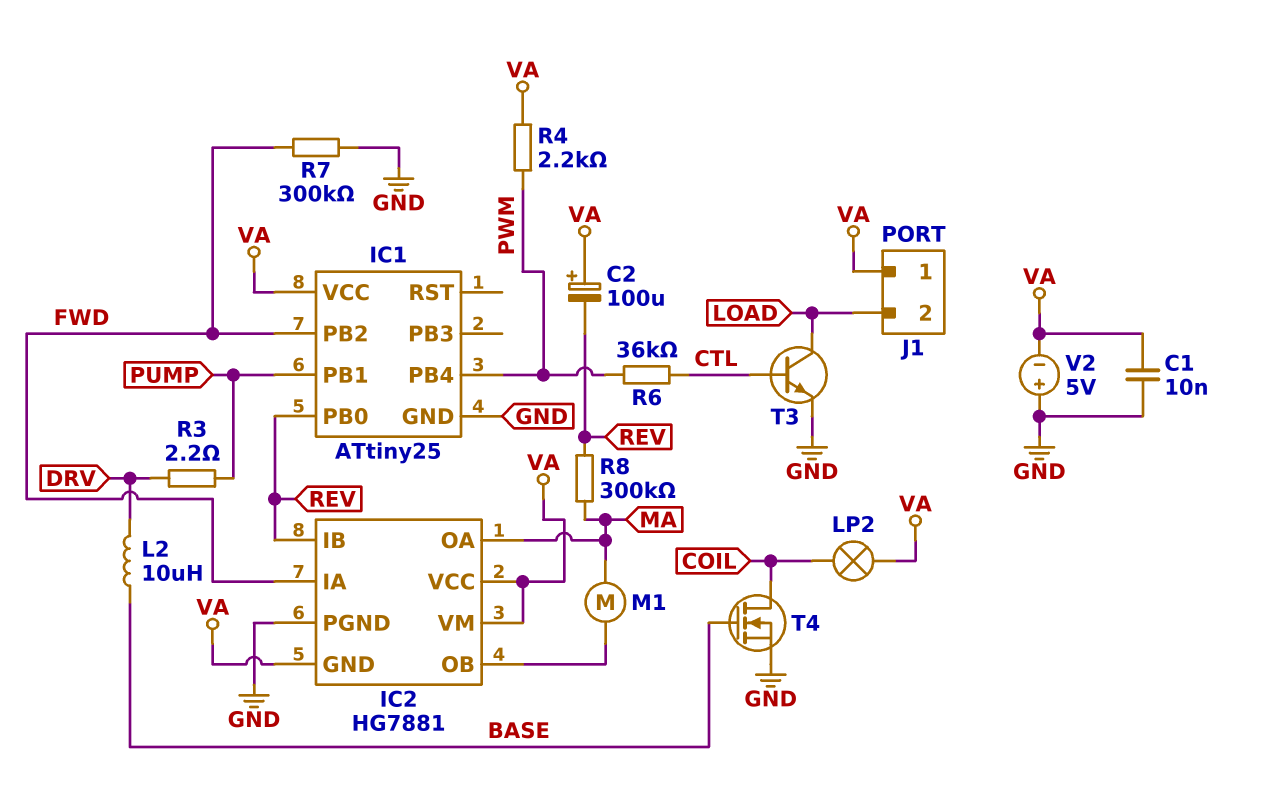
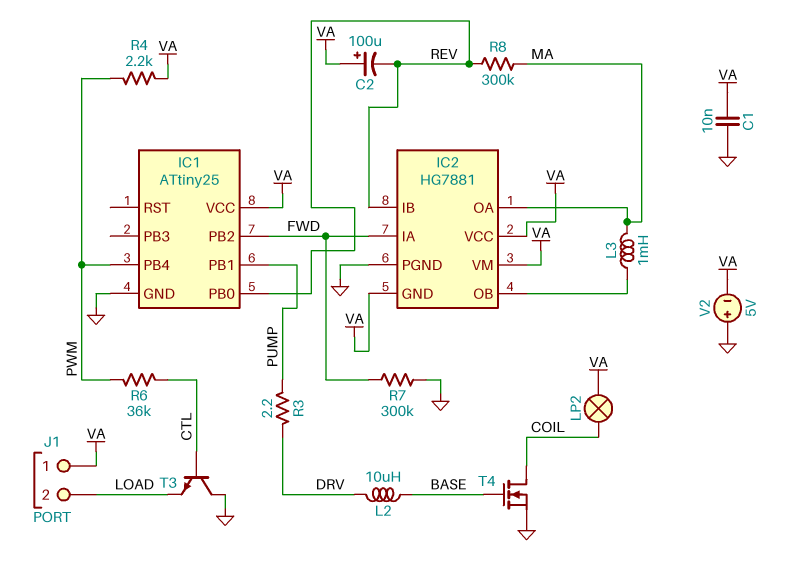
L3: none -> 1mH (IC2/OB, MA)
M1: motor (IC2/OB, MA) -> none
T3: NPN (B CTL, C LOAD, E GND) -> NPN (B CTL, C GND, E LOAD)

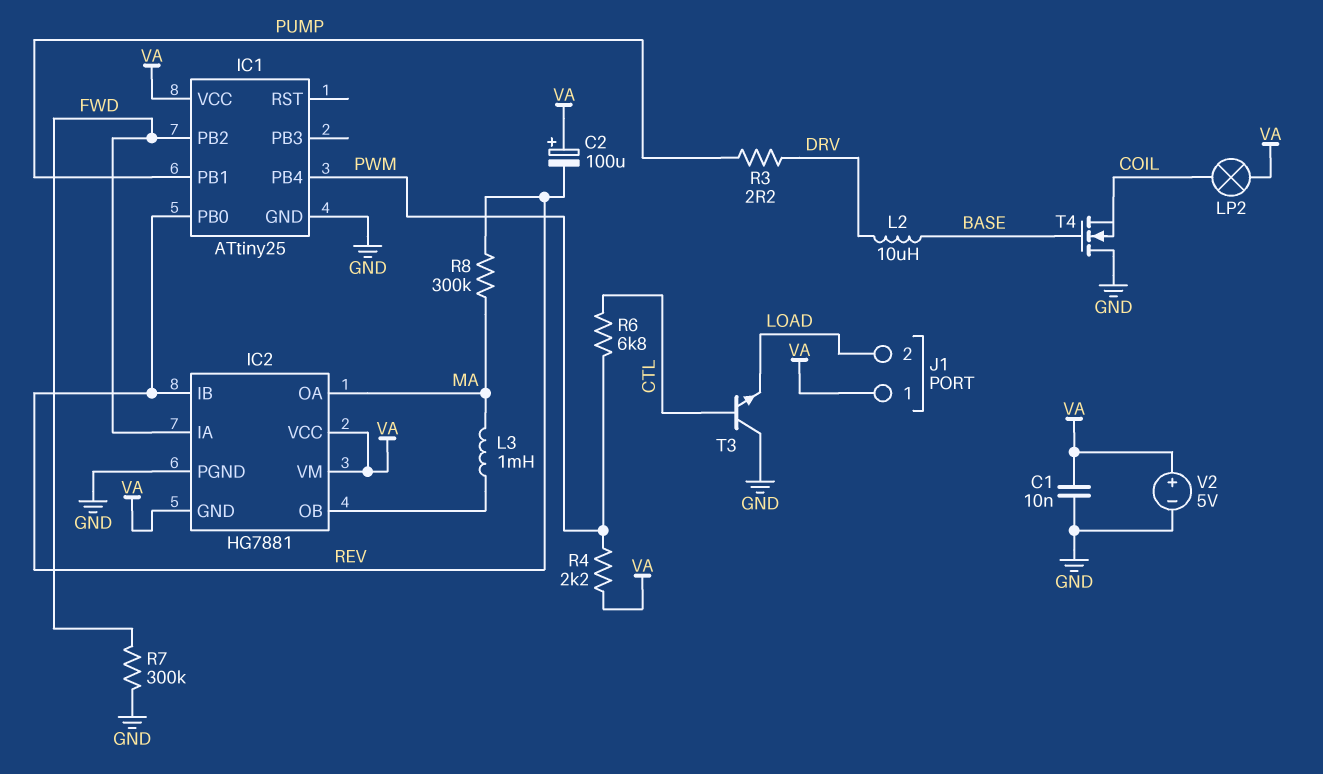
R6: 36k (CTL, PWM) -> 6.8k (CTL, PWM)
T4: NMOS (G BASE, D COIL, S GND) -> NMOS (G BASE, D GND, S COIL)
V2: 5V (plus GND, minus VA) -> 5V (plus VA, minus GND)

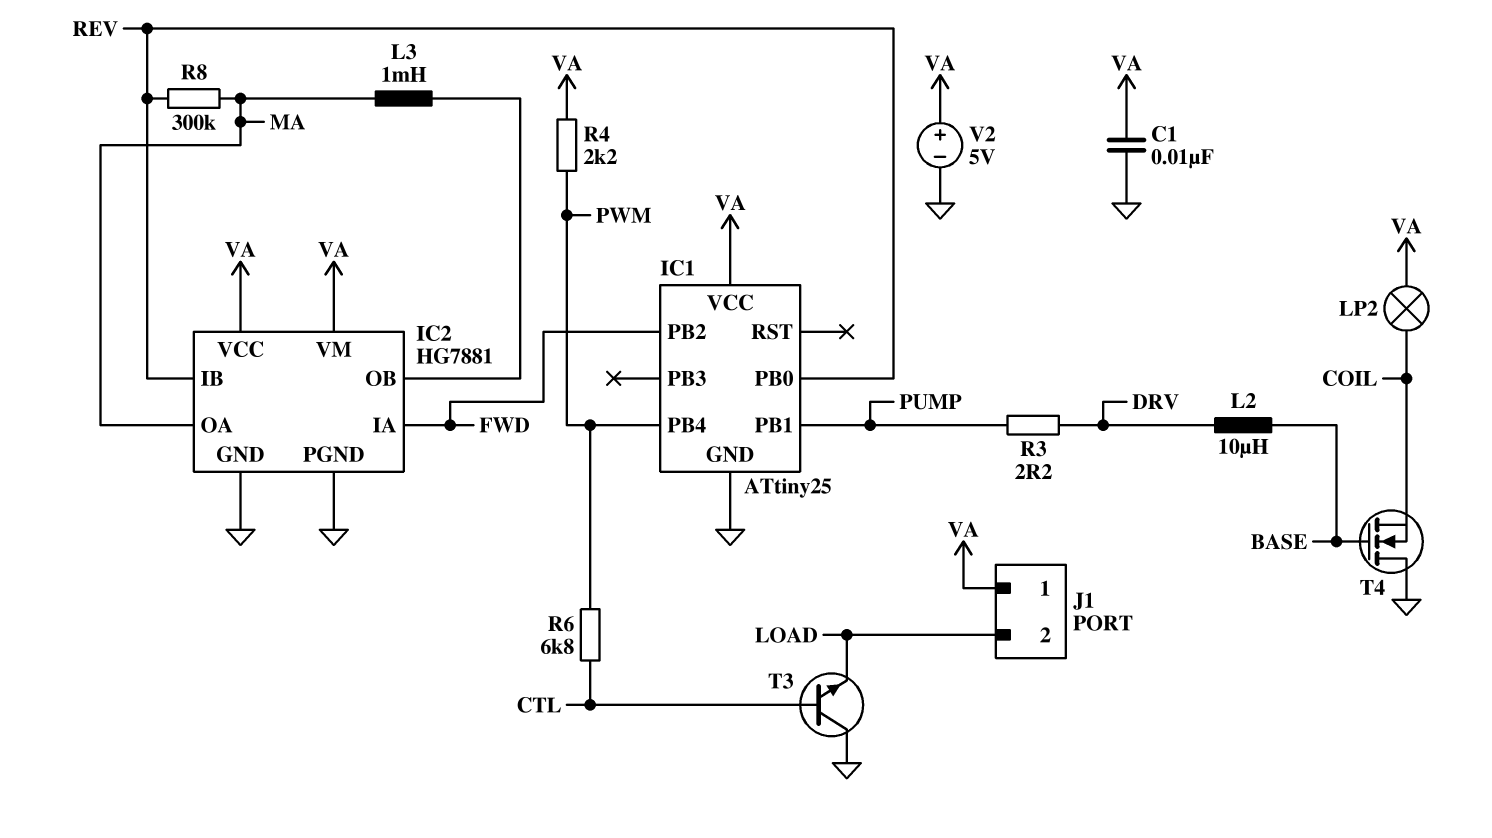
C2: 100uF (plus VA, minus REV) -> none
IC2 pin GND: VA -> GND
R7: 300k (FWD, GND) -> none

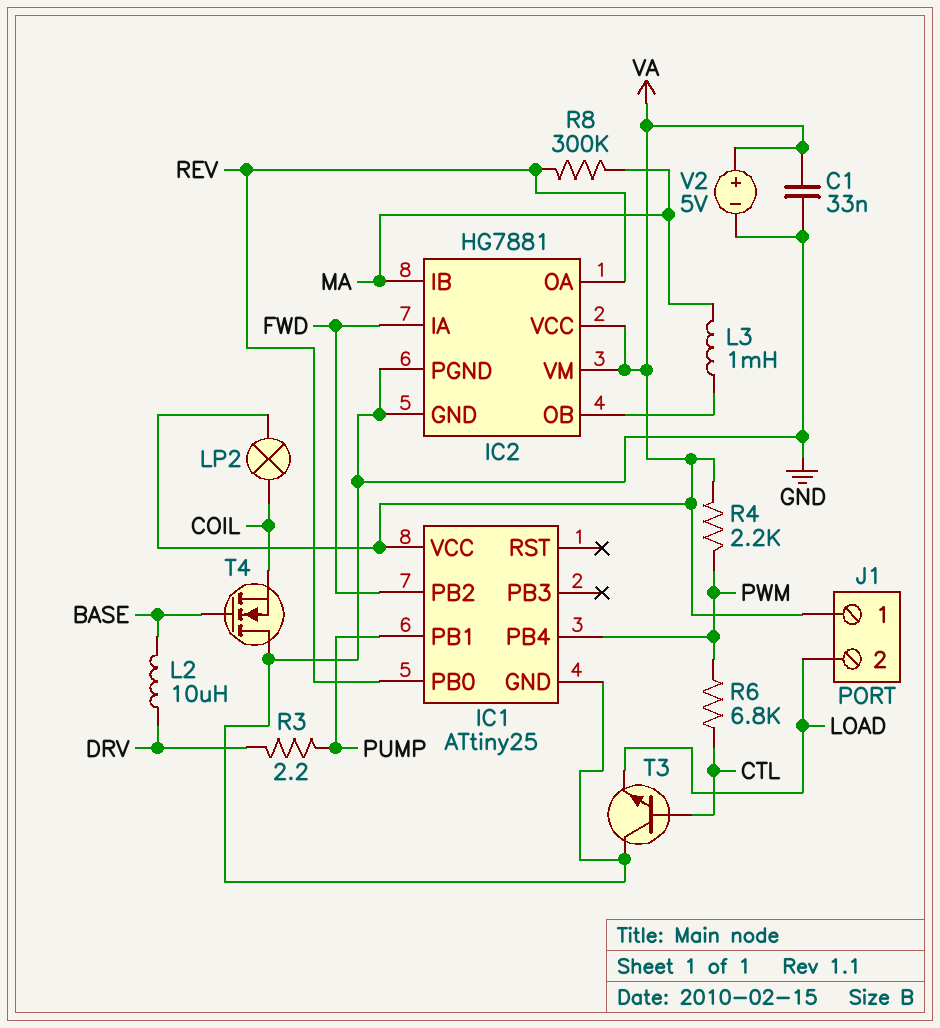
C1: 10nF (GND, VA) -> 33nF (GND, VA)
IC2 pin IB: REV -> MA
IC2 pin OA: MA -> REV

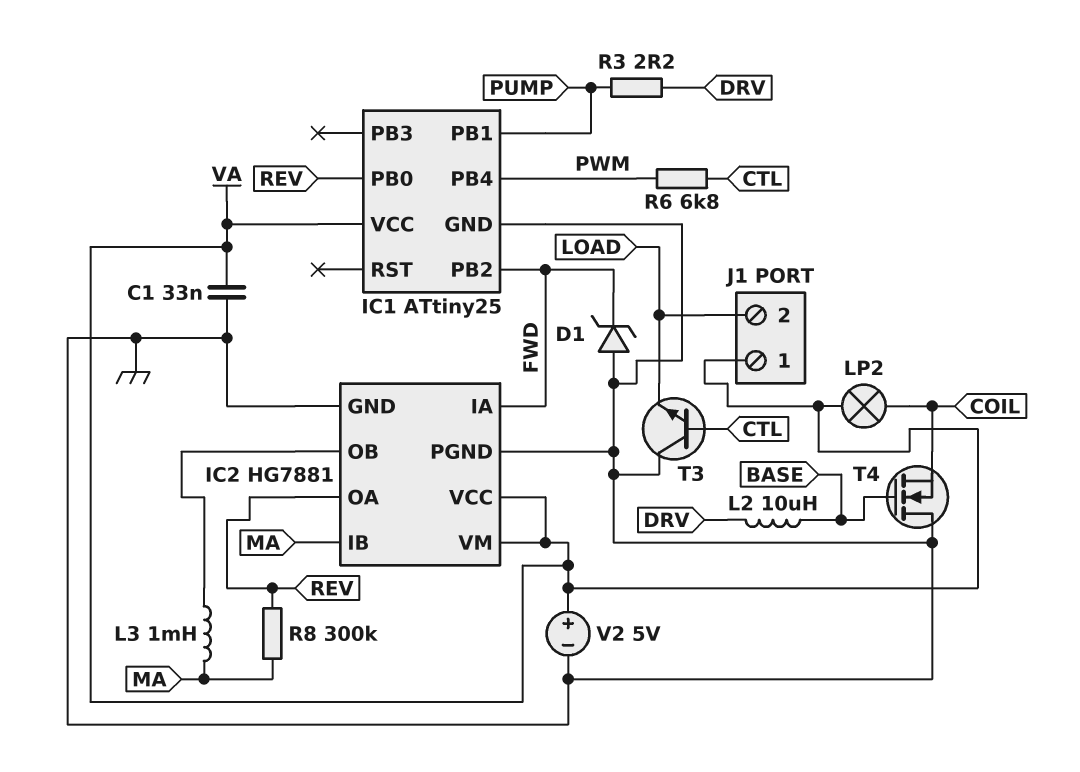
D1: none -> zener (A GND, K FWD)
R4: 2.2k (PWM, VA) -> none

